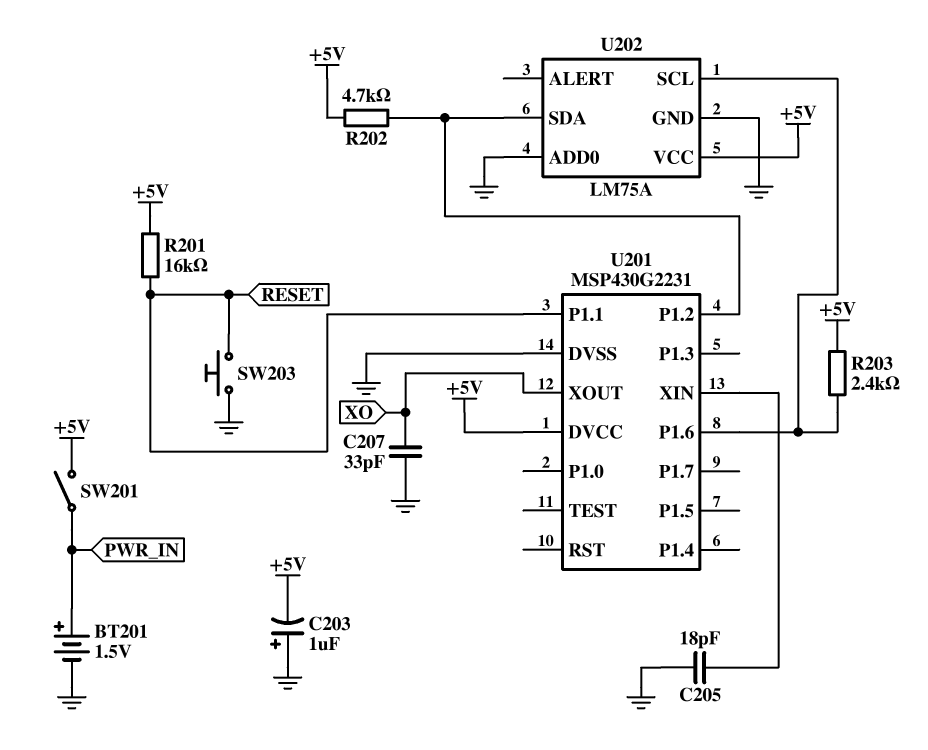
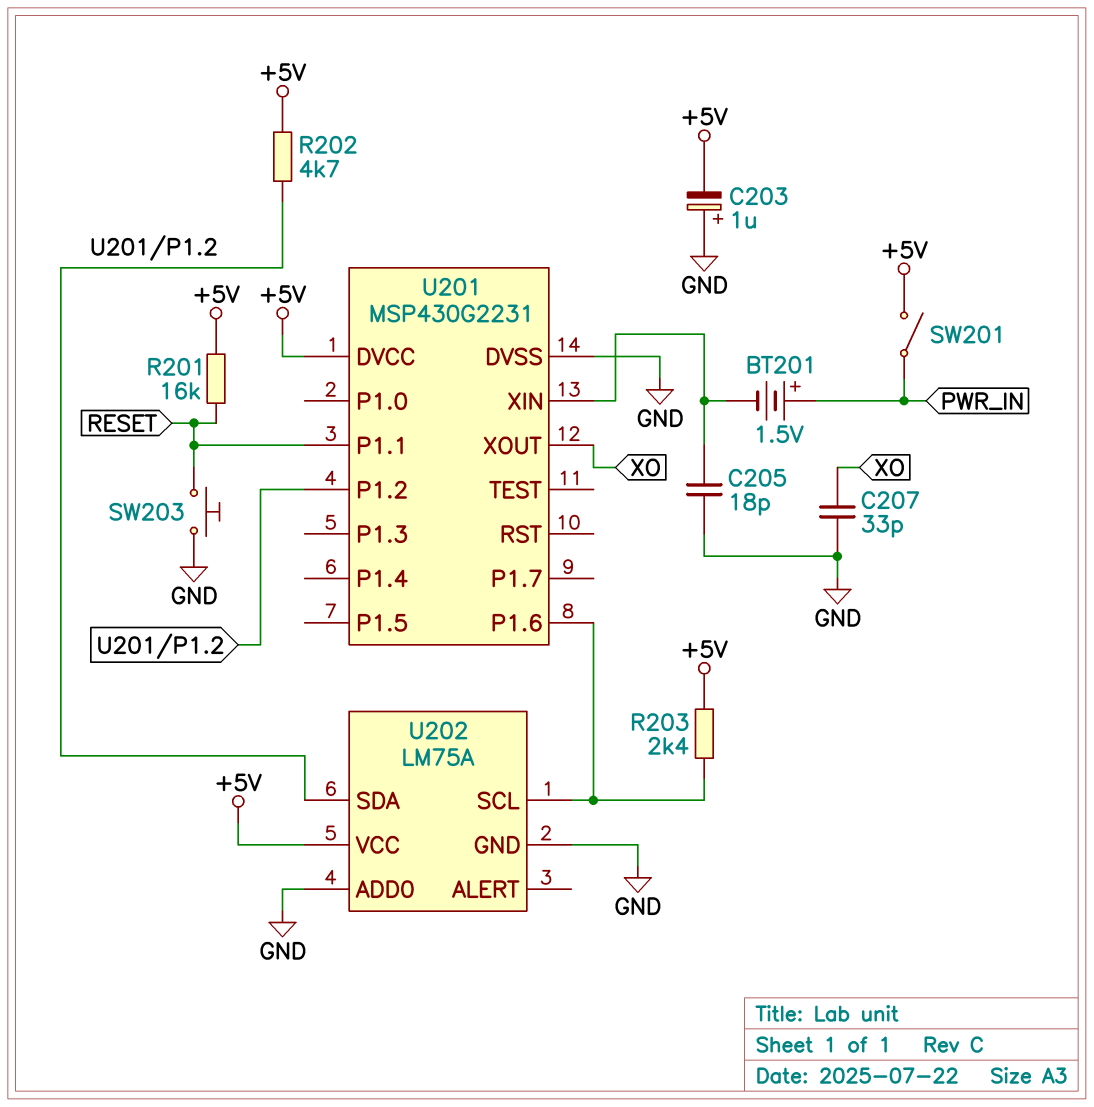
BT201: 1.5V (plus PWR_IN, minus GND) -> 1.5V (plus PWR_IN, minus U201/XIN)

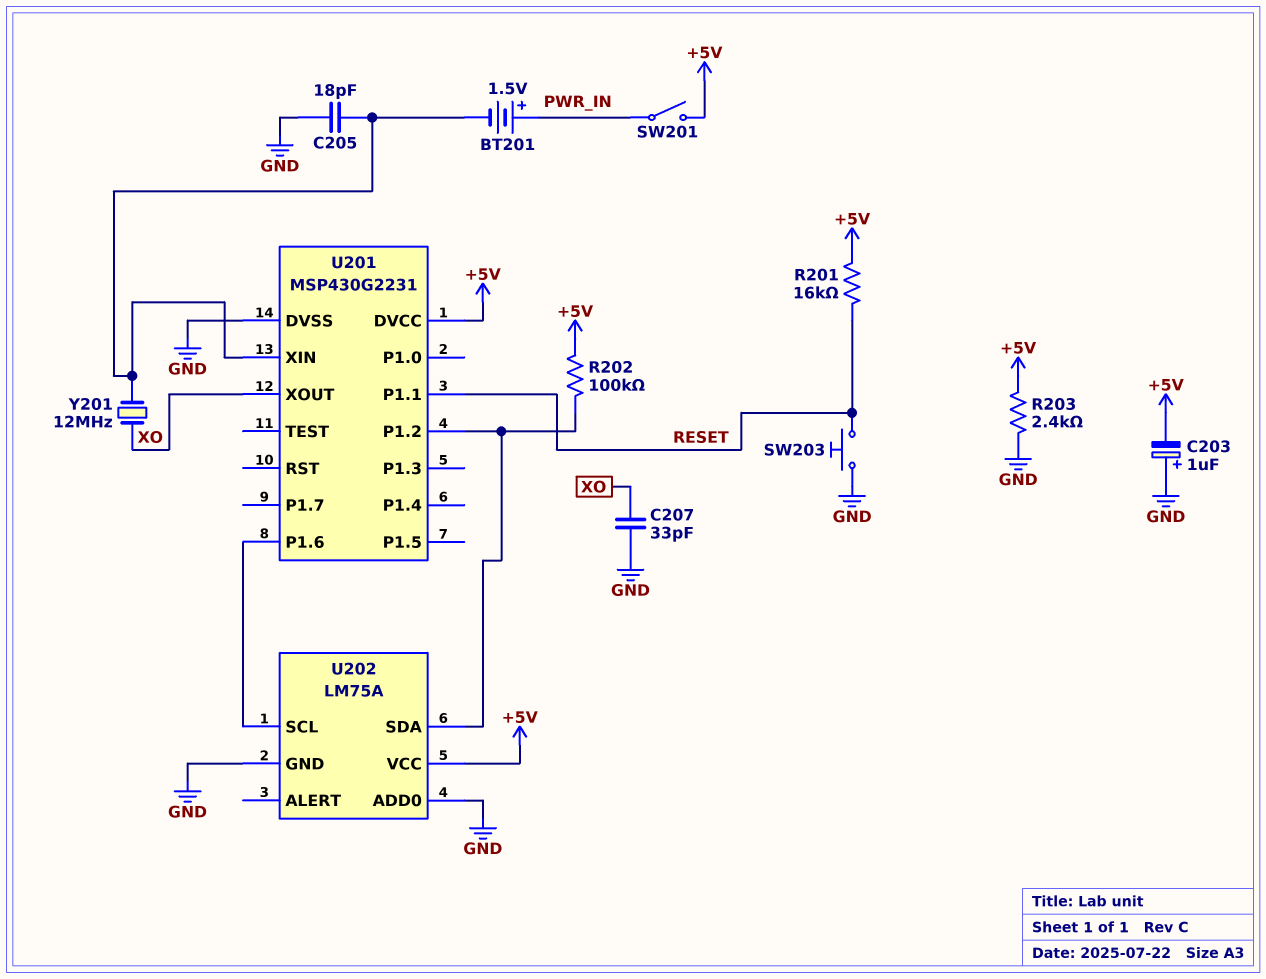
R202: 4.7k (+5V, U201/P1.2) -> 100k (+5V, U201/P1.2)
R203: 2.4k (+5V, U201/P1.6) -> 2.4k (+5V, GND)
Y201: none -> 12MHz (U201/XIN, XO)

